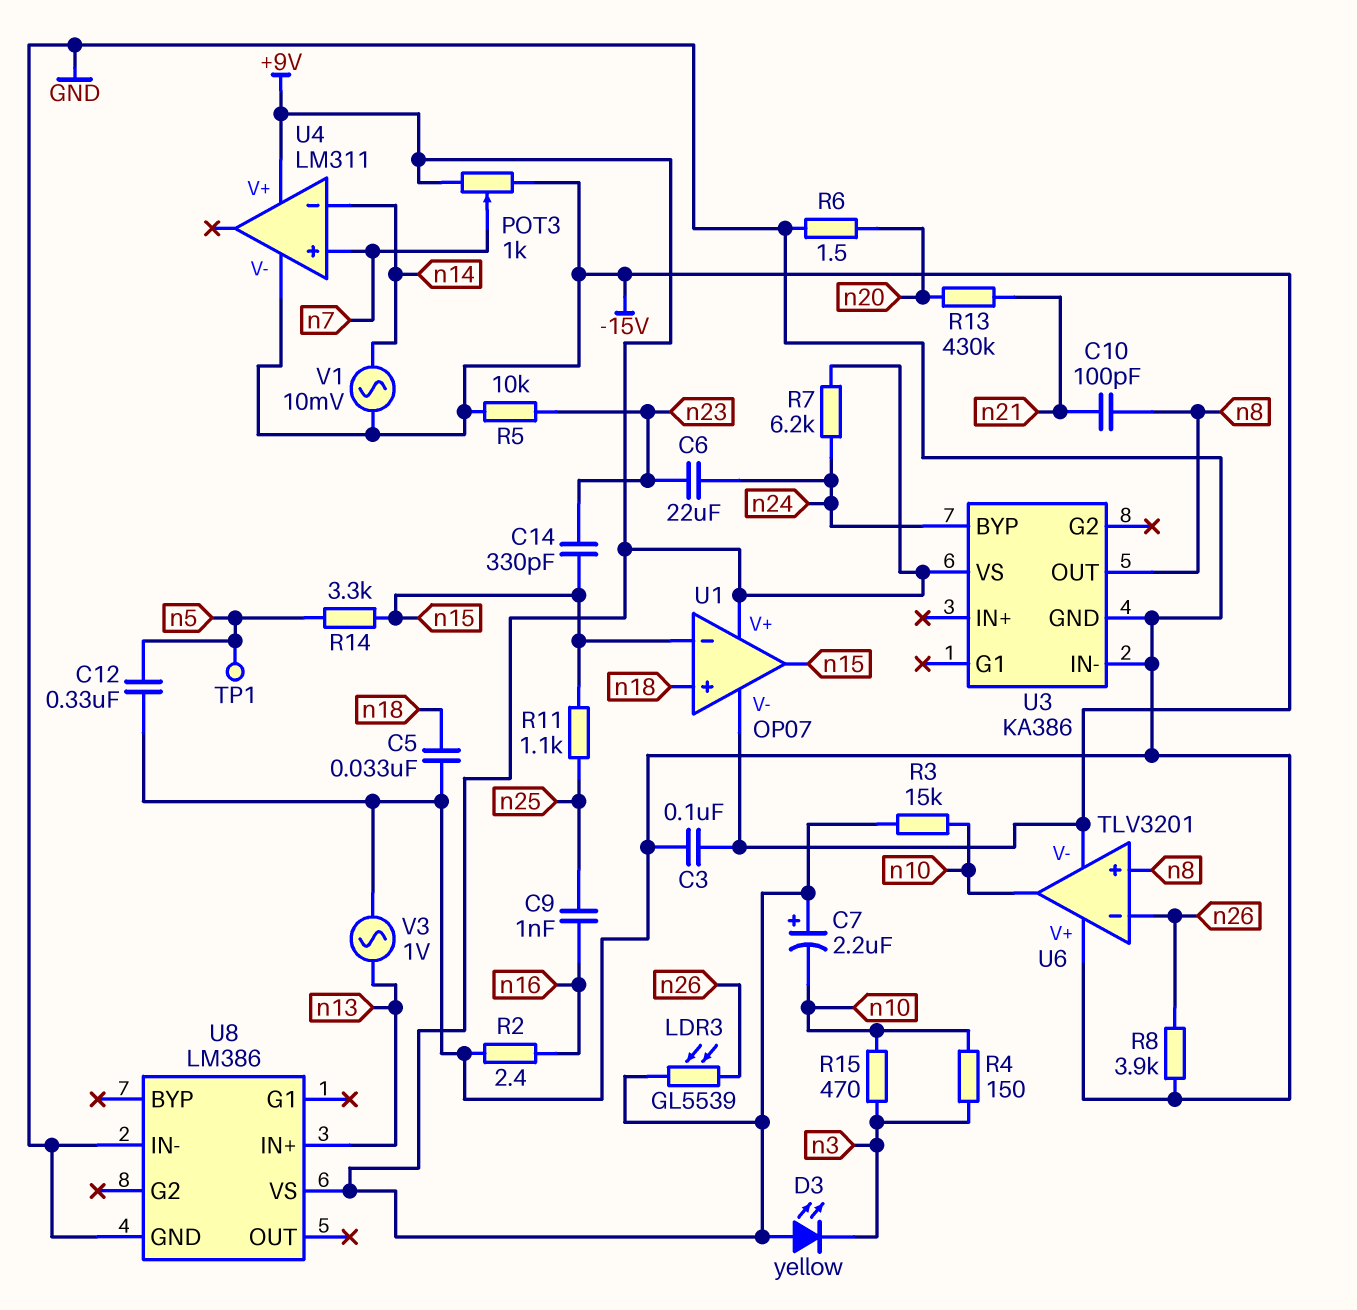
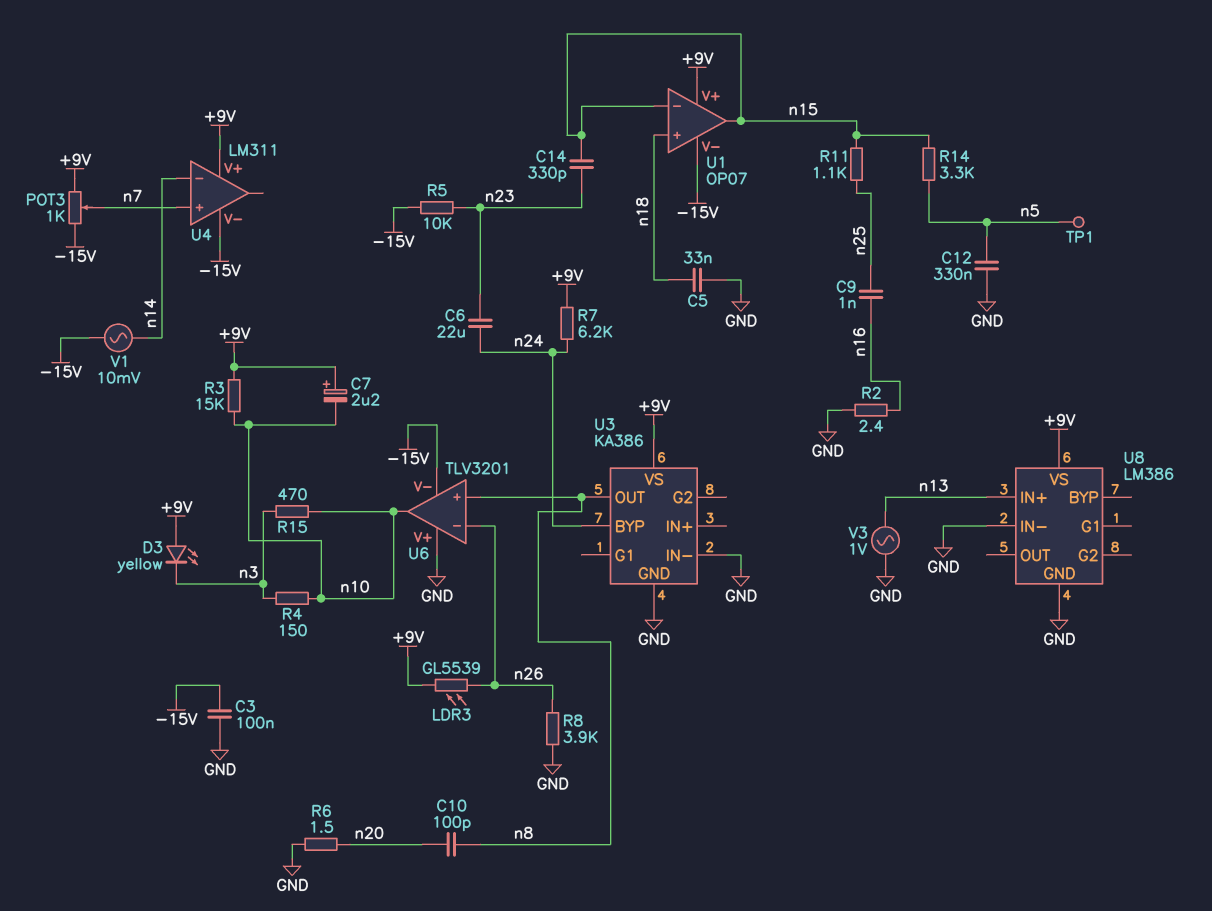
C10: 100pF (n8, n21) -> 100pF (n8, n20)
R13: 430k (n20, n21) -> none

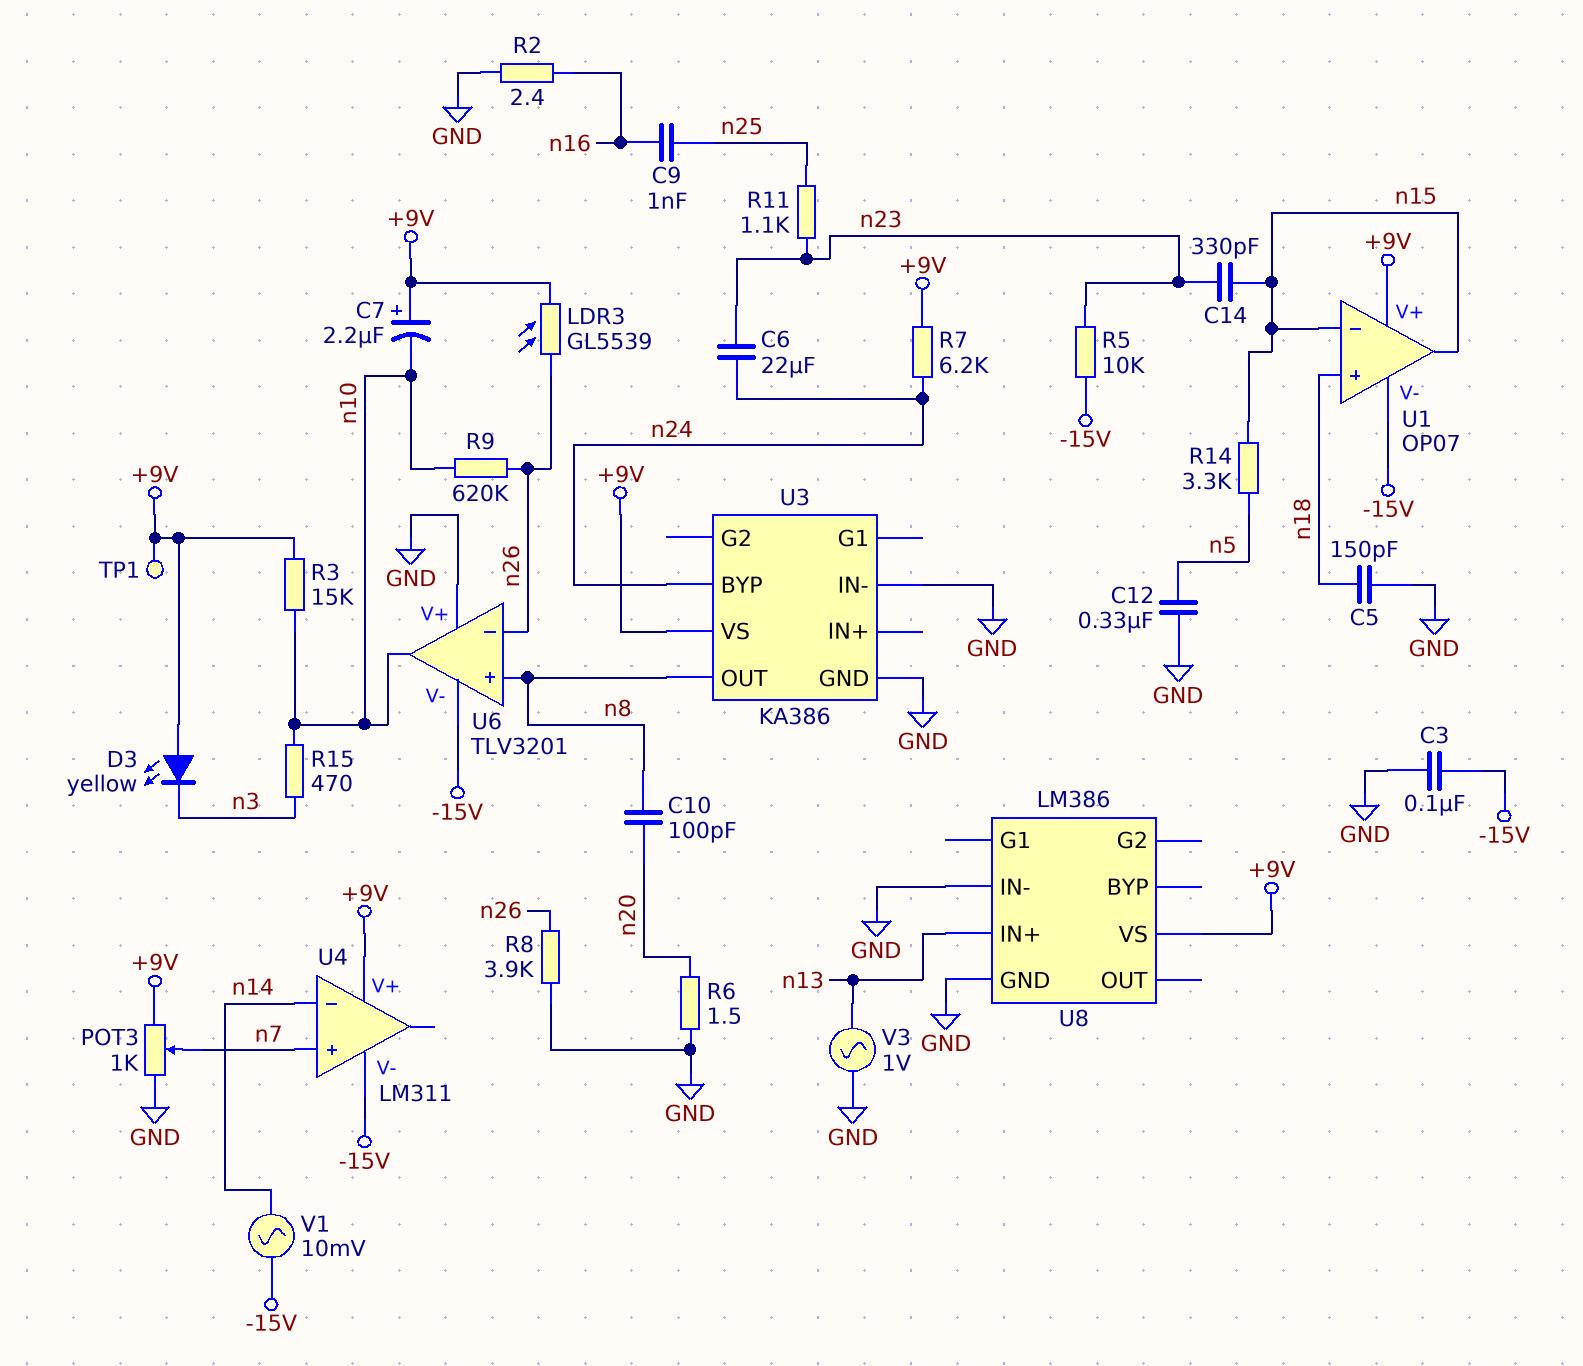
C5: 33nF (GND, n18) -> 150pF (GND, n18)
POT3: 1k (+9V, -15V, wiper n7) -> 1k (+9V, GND, wiper n7)
R4: 150 (n3, n10) -> none
R9: none -> 620k (n10, n26)
R11: 1.1k (n15, n25) -> 1.1k (n23, n25)
TP1: test point (n5) -> test point (+9V)

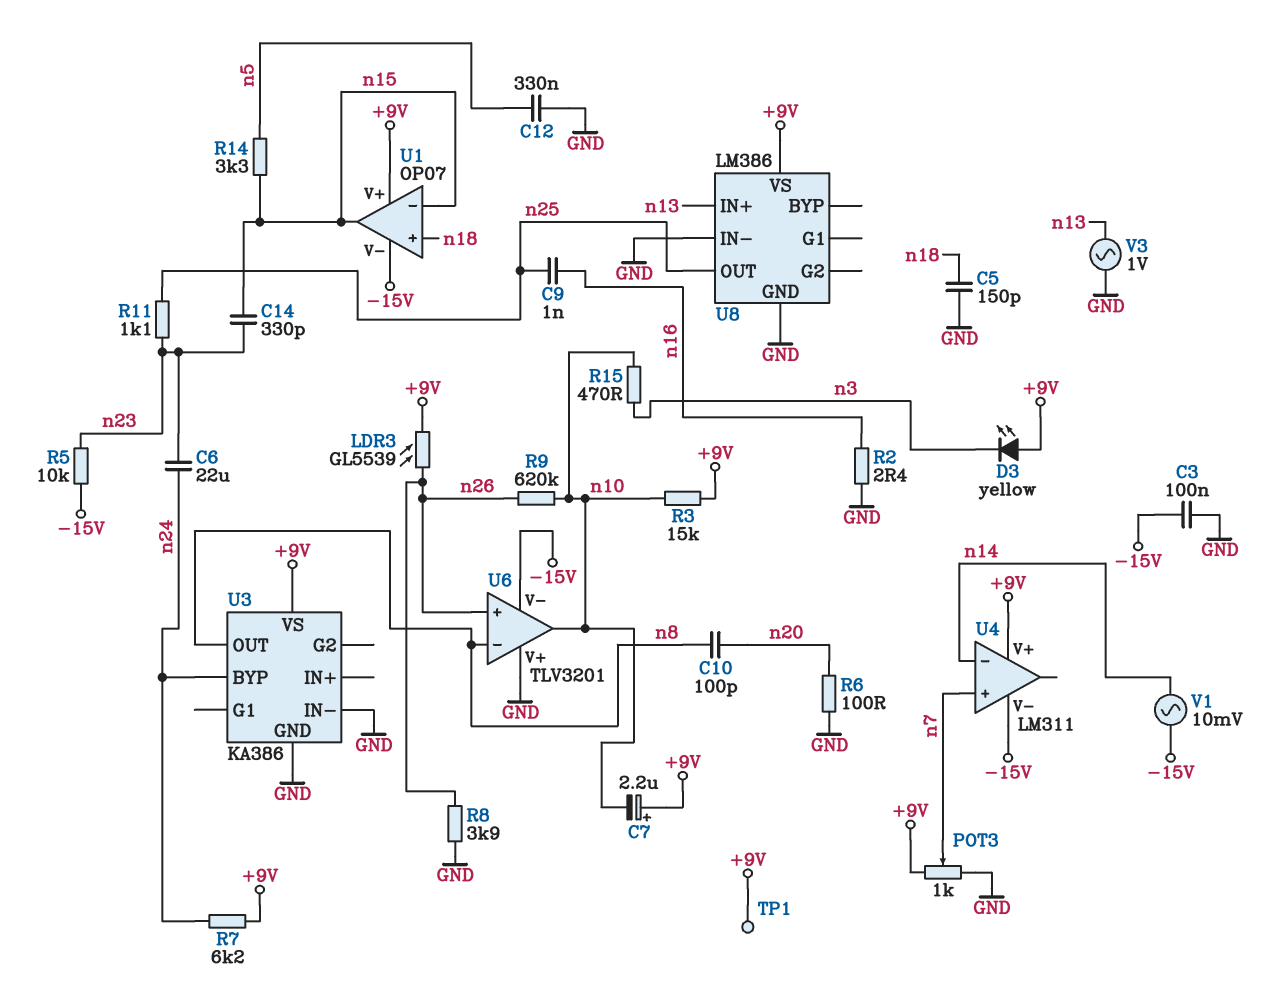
R6: 1.5 (GND, n20) -> 100 (GND, n20)
U6 pin in+: n8 -> n26
U6 pin in-: n26 -> n8
U8 pin OUT: none -> n25

